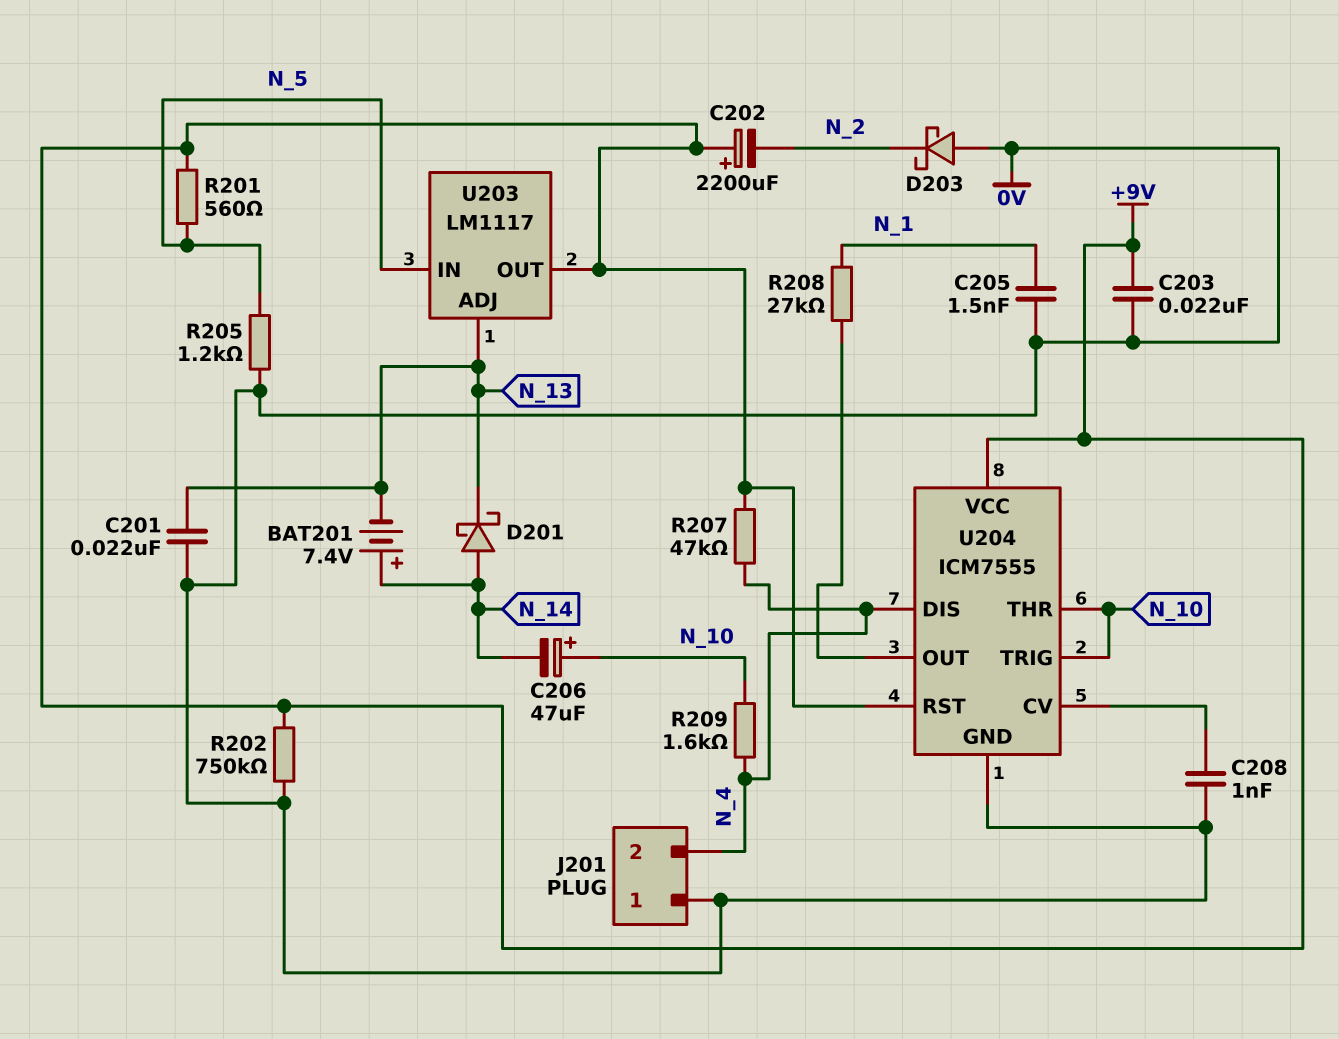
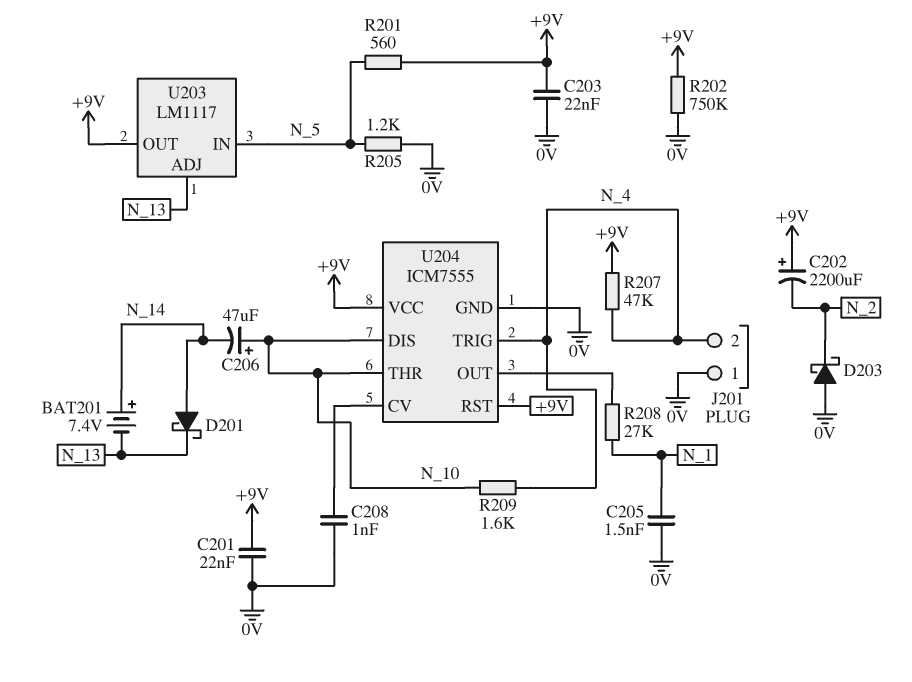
C201: 22nF (0V, N_13) -> 22nF (+9V, 0V)
U204 pin DIS: N_4 -> N_10
U204 pin TRIG: N_10 -> N_4

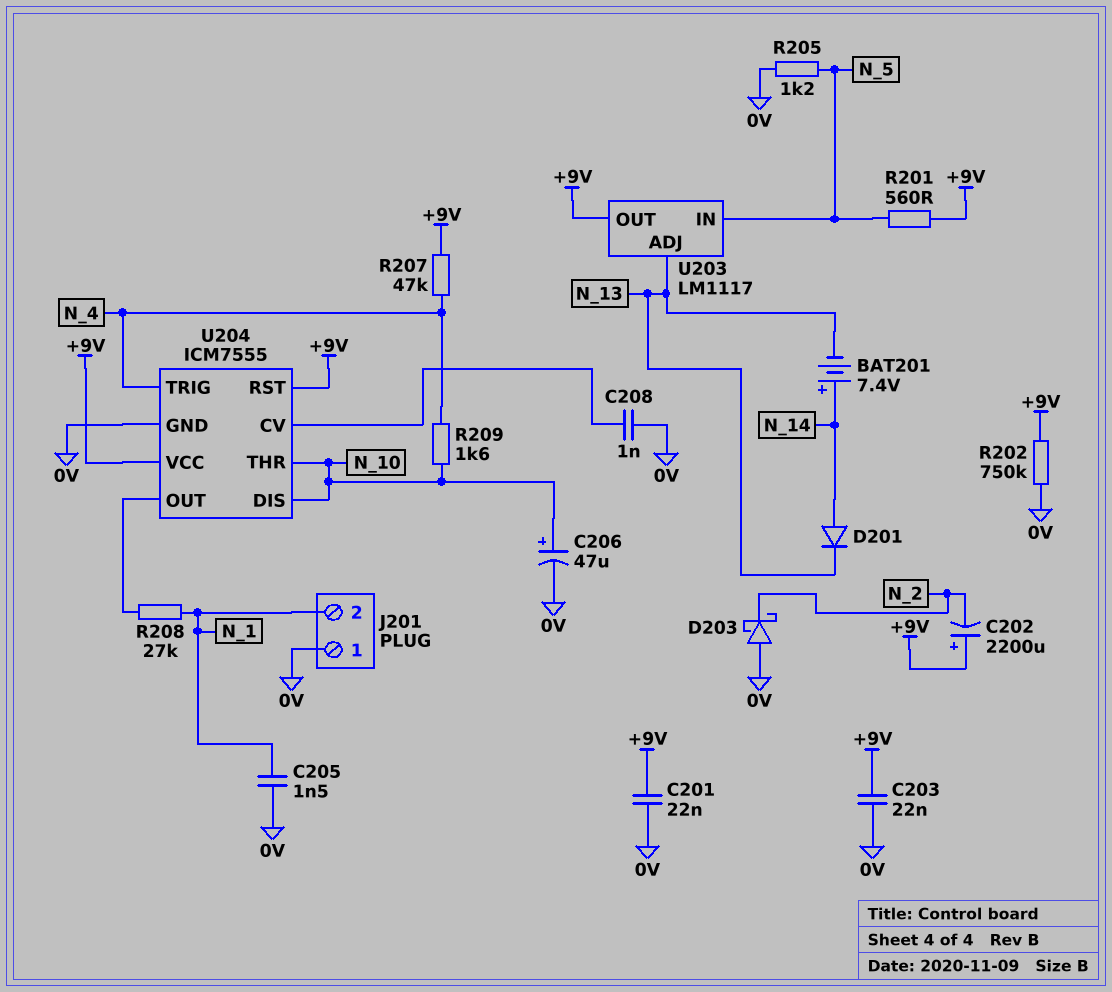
C206: 47uF (plus N_10, minus N_14) -> 47uF (plus N_10, minus 0V)
D201: schottky (A N_14, K N_13) -> diode (A N_14, K N_13)
J201 pin 2: N_4 -> N_1

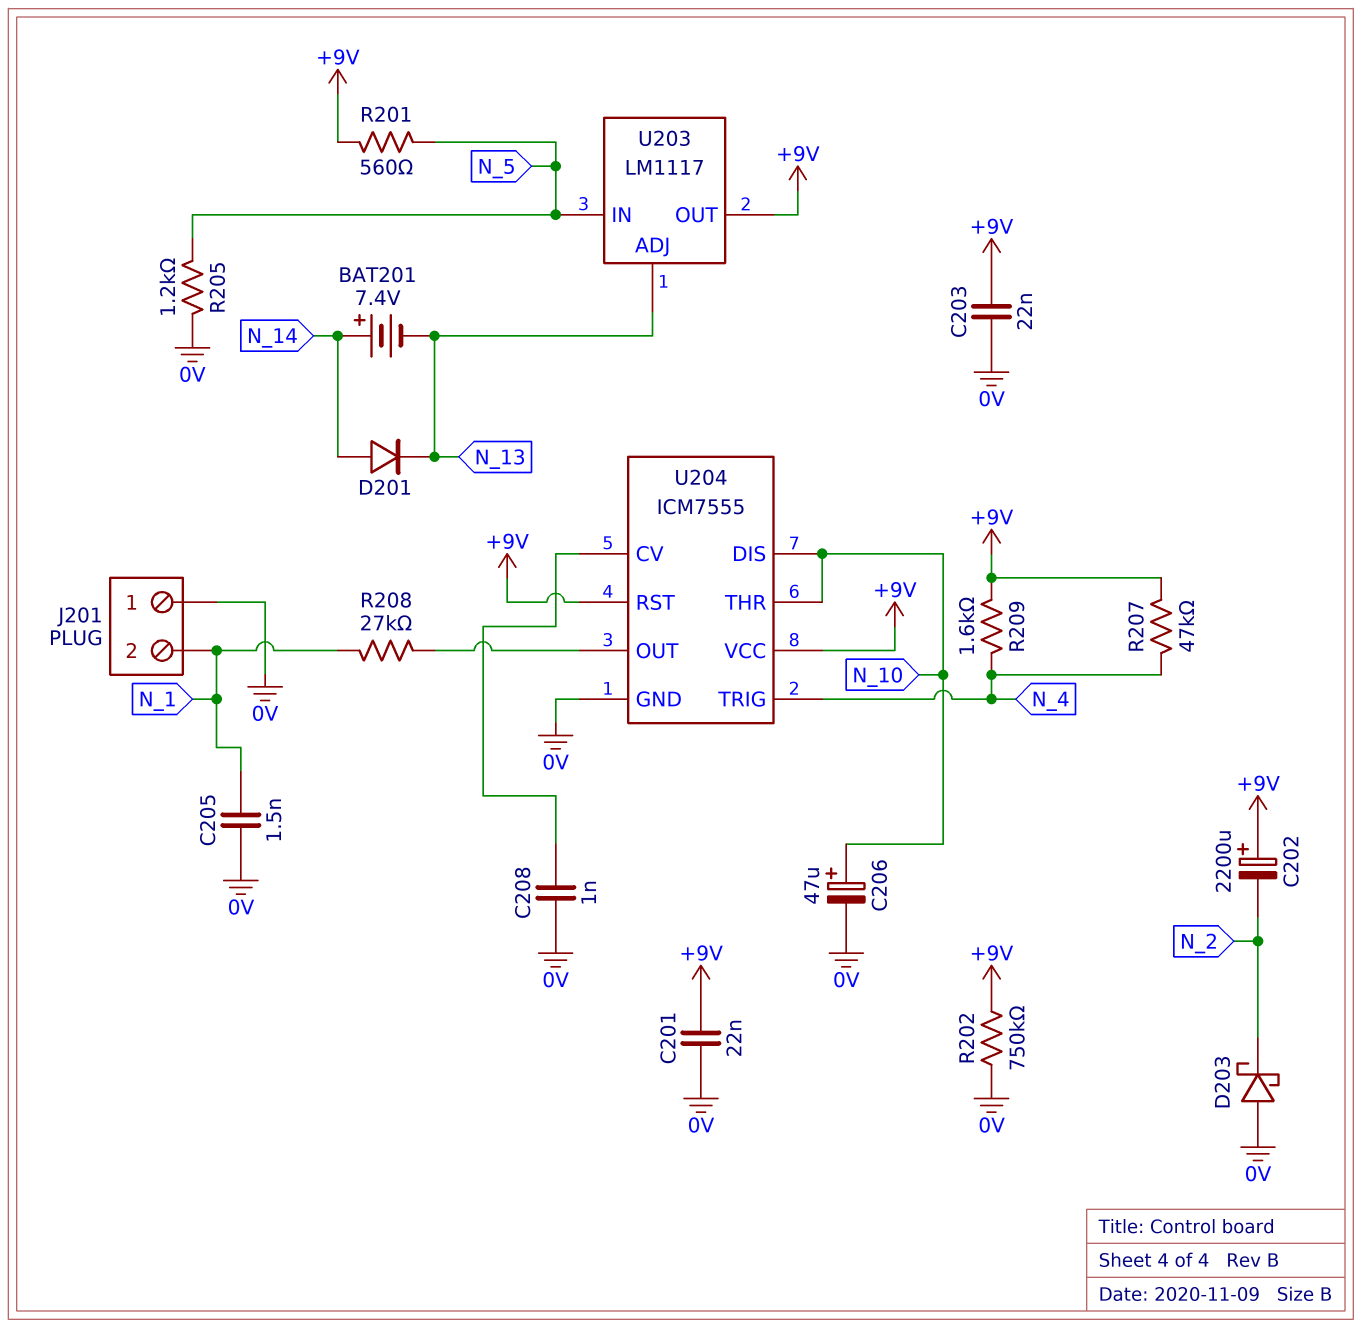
R209: 1.6k (N_4, N_10) -> 1.6k (+9V, N_4)

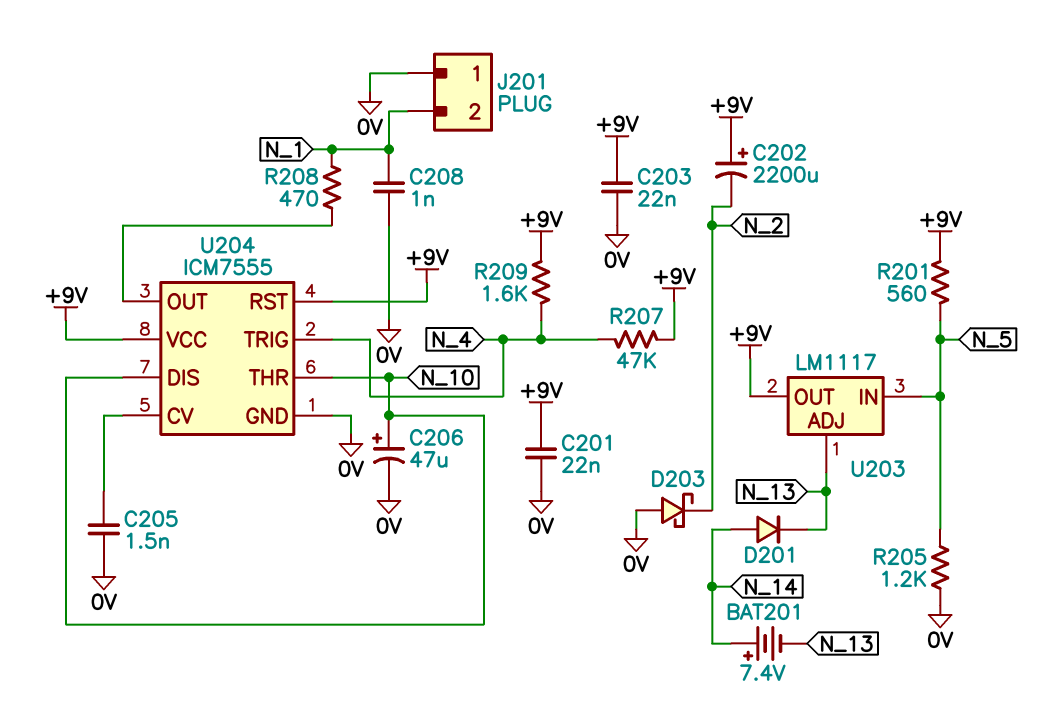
C205: 1.5nF (0V, N_1) -> 1.5nF (0V, U204/CV)
C208: 1nF (0V, U204/CV) -> 1nF (0V, N_1)
R202: 750k (+9V, 0V) -> none
R208: 27k (N_1, U204/OUT) -> 470 (N_1, U204/OUT)

